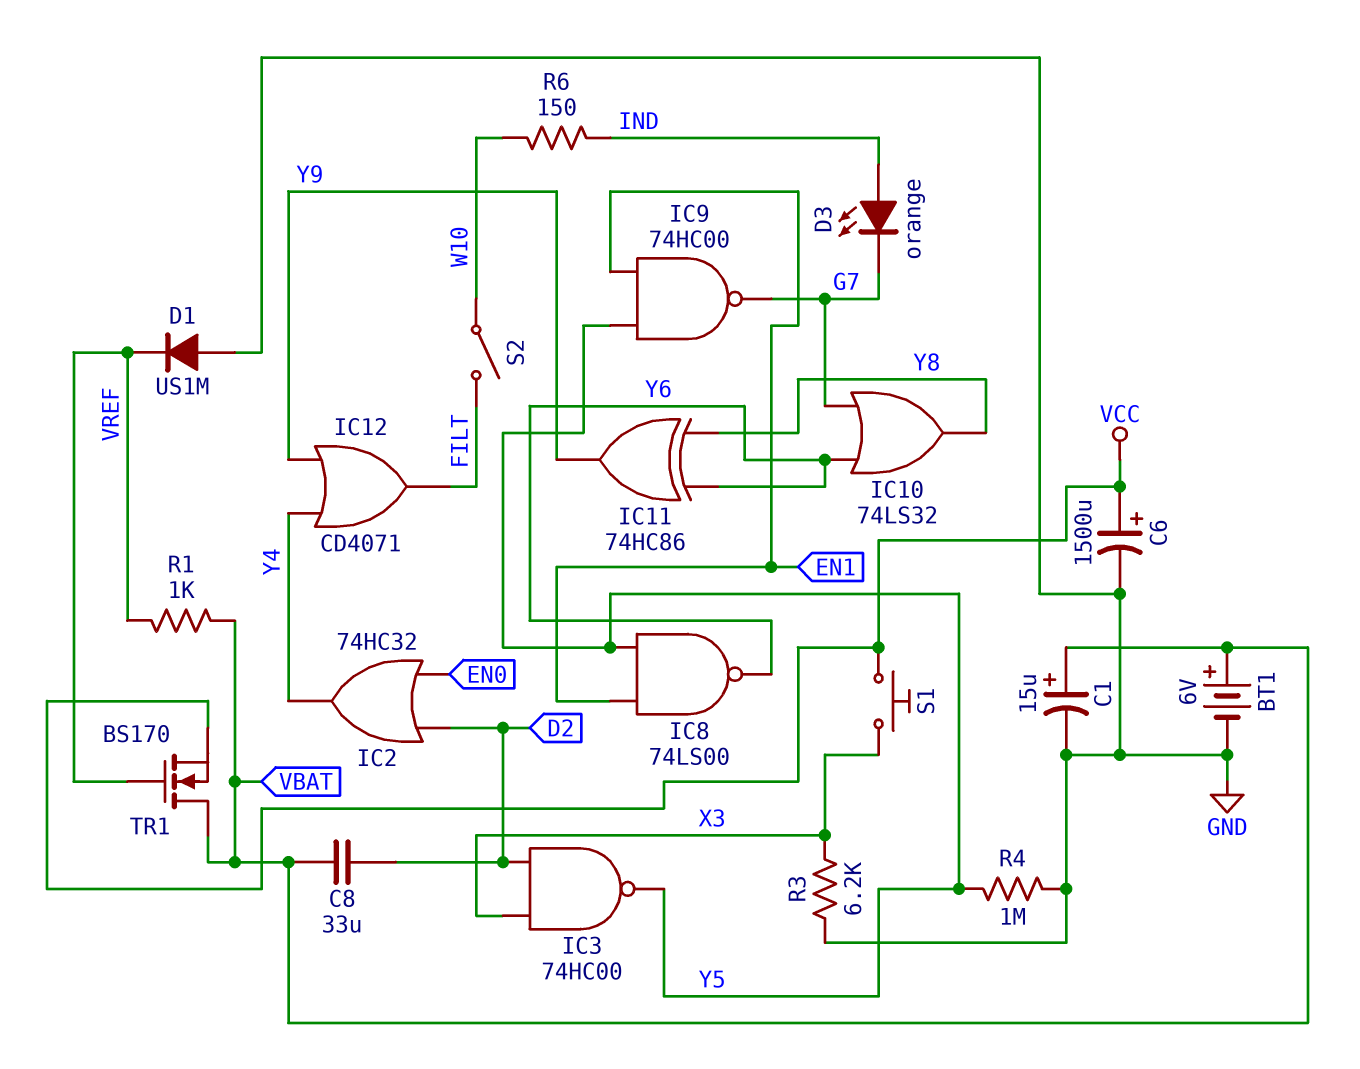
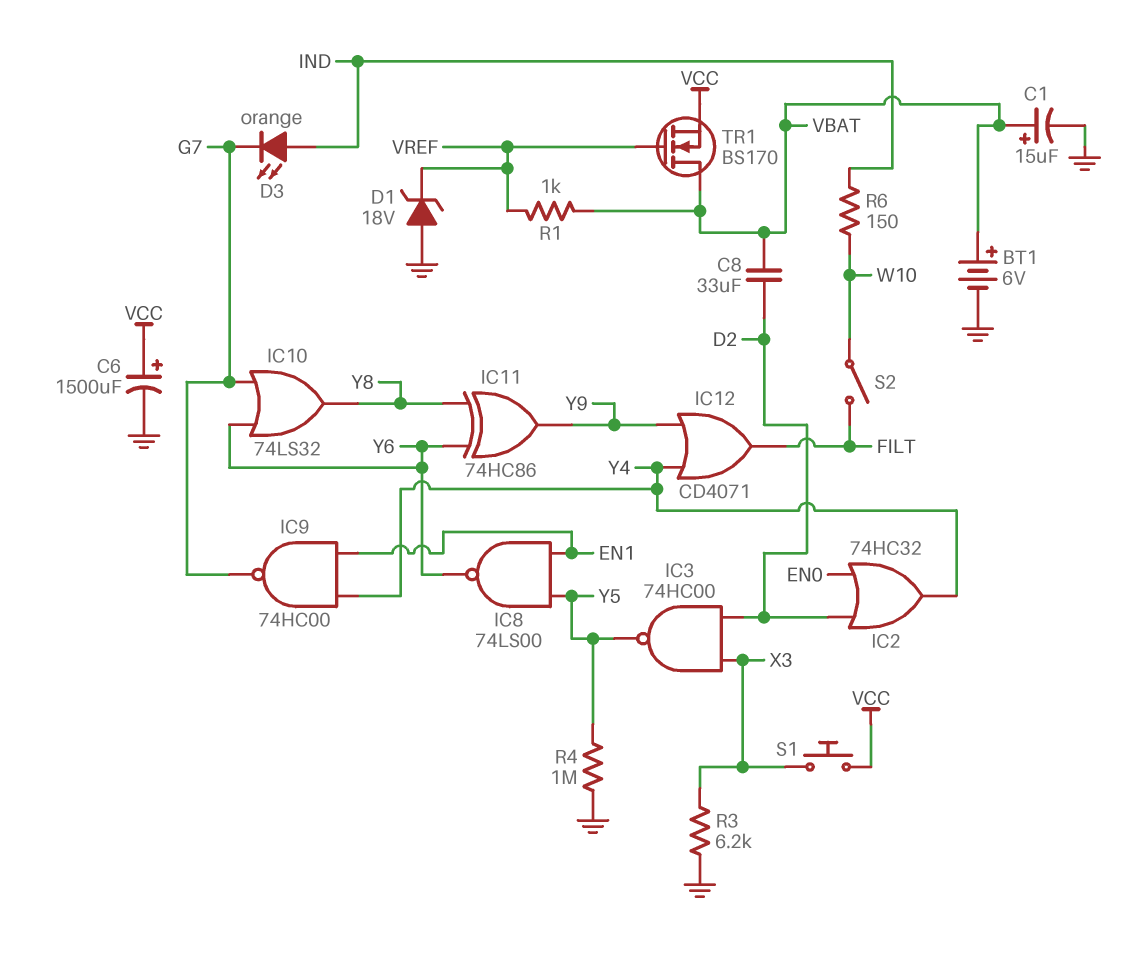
D1: diode US1M (A GND, K VREF) -> zener 18V (A GND, K VREF)
IC9: NAND 74HC00 (in EN1, in Y5, out G7) -> NAND 74HC00 (in EN1, in Y4, out G7)

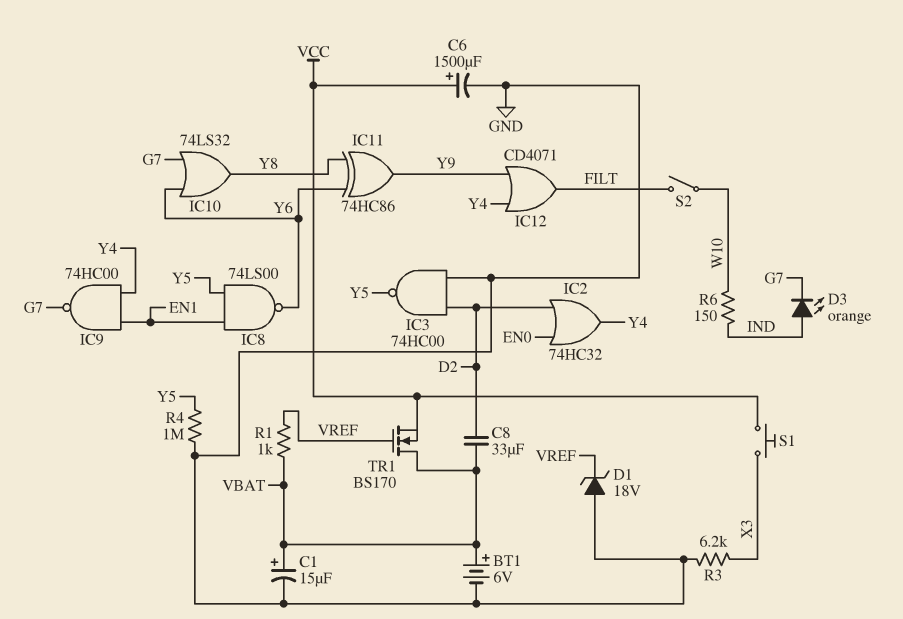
IC3: NAND 74HC00 (in D2, in X3, out Y5) -> NAND 74HC00 (in D2, in GND, out Y5)

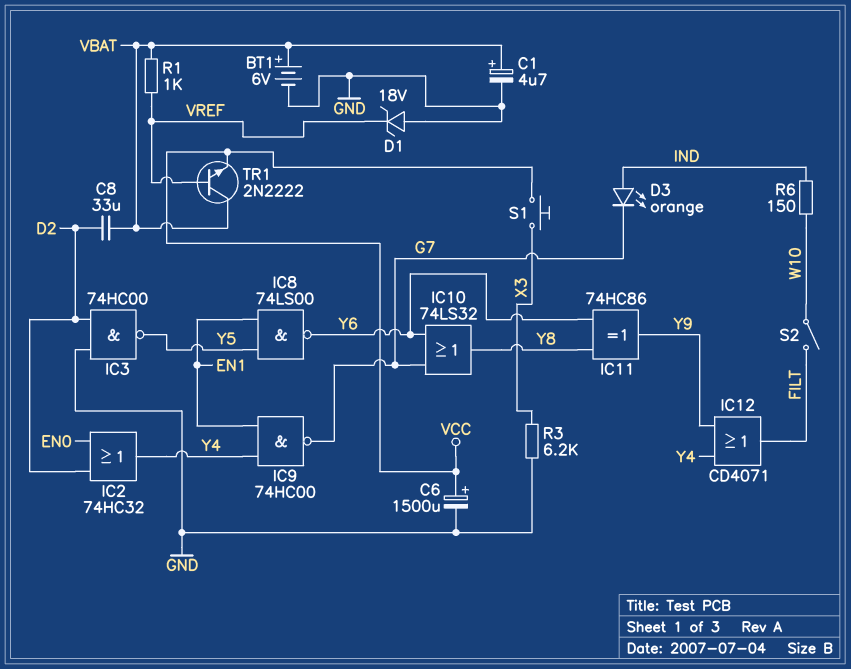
C1: 15uF (plus VBAT, minus GND) -> 4.7uF (plus VBAT, minus GND)
R4: 1M (GND, Y5) -> none
TR1: NMOS BS170 (G VREF, D VBAT, S VCC) -> NPN 2N2222 (B VREF, C VBAT, E VCC)

